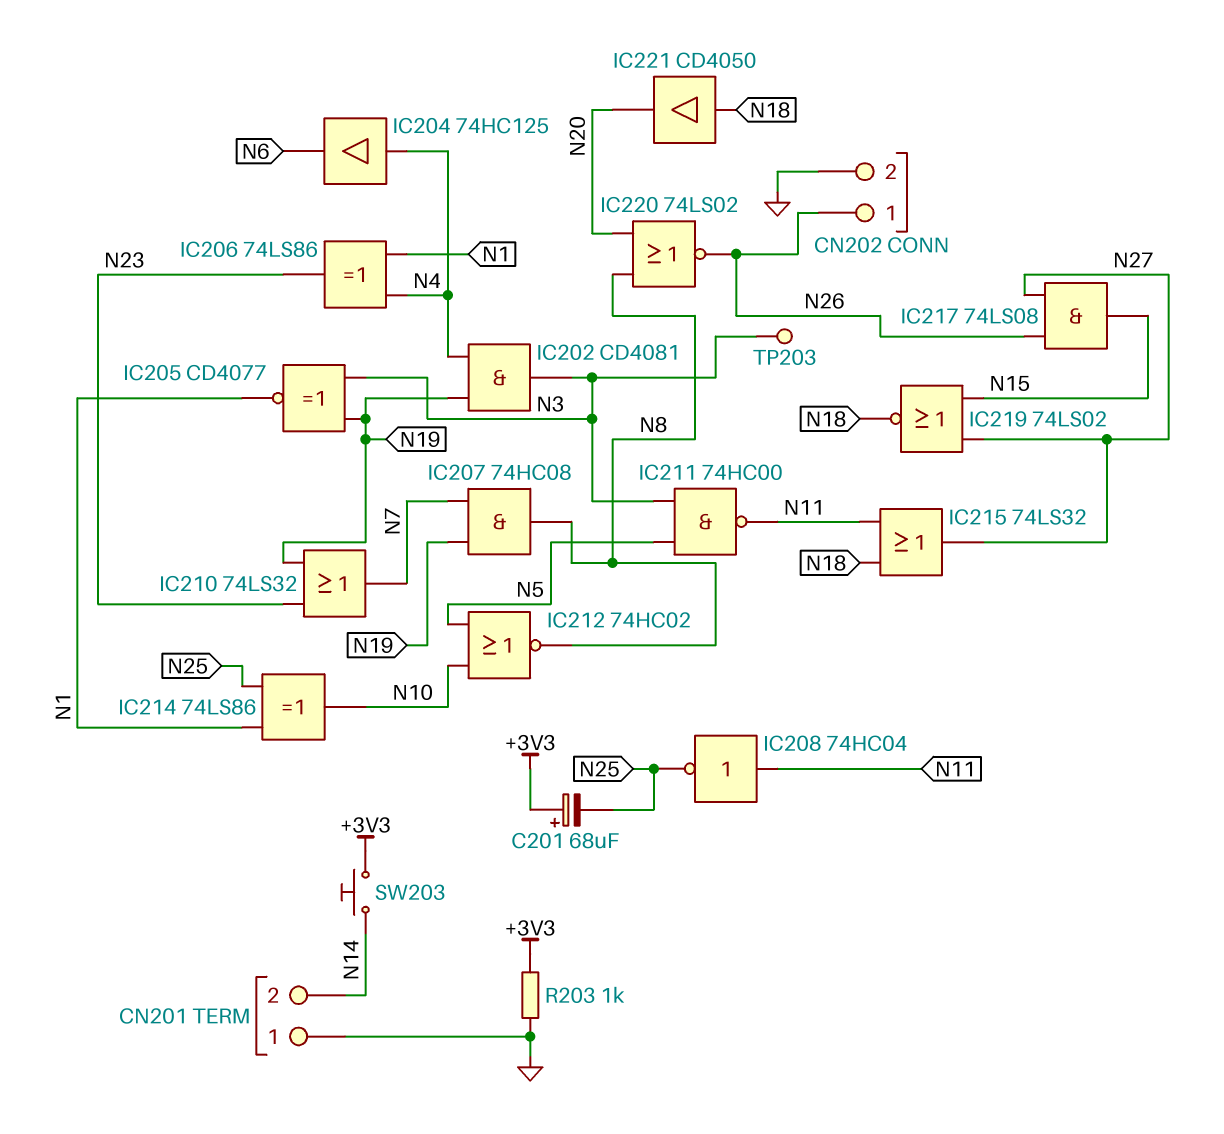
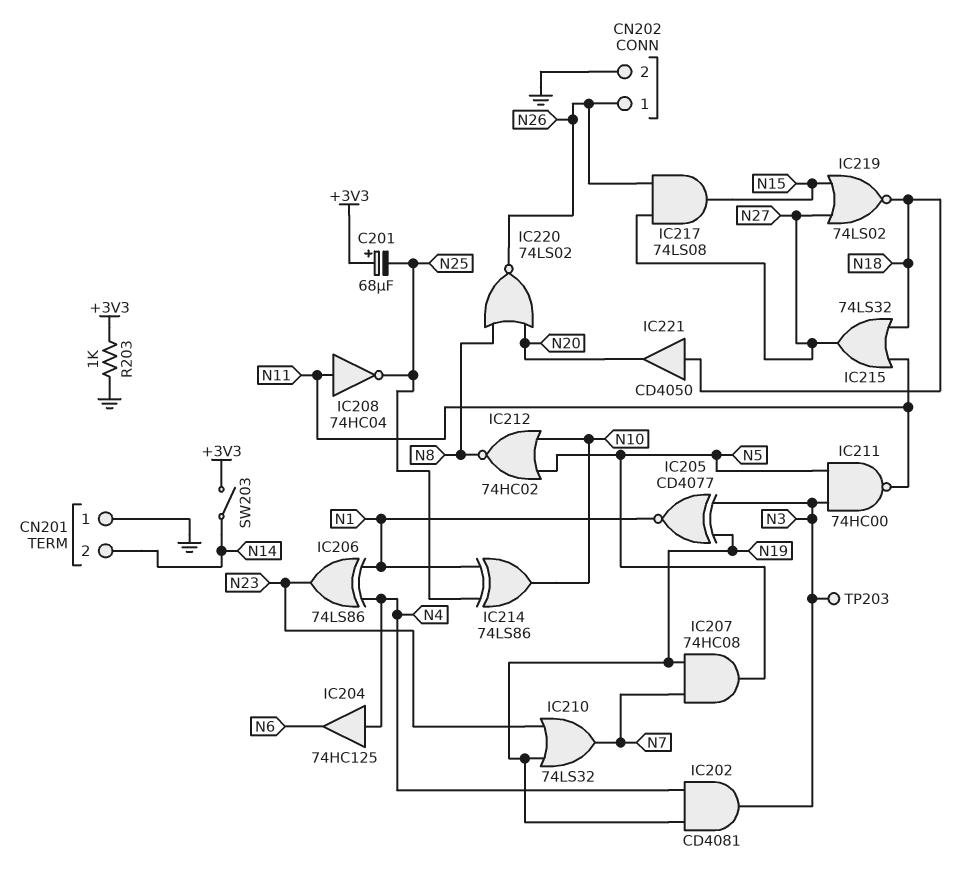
IC207: AND 74HC08 (in N7, in N19, out N8) -> AND 74HC08 (in N7, in N19, out N5)
SW203: button (+3V3, N14) -> switch (+3V3, N14)

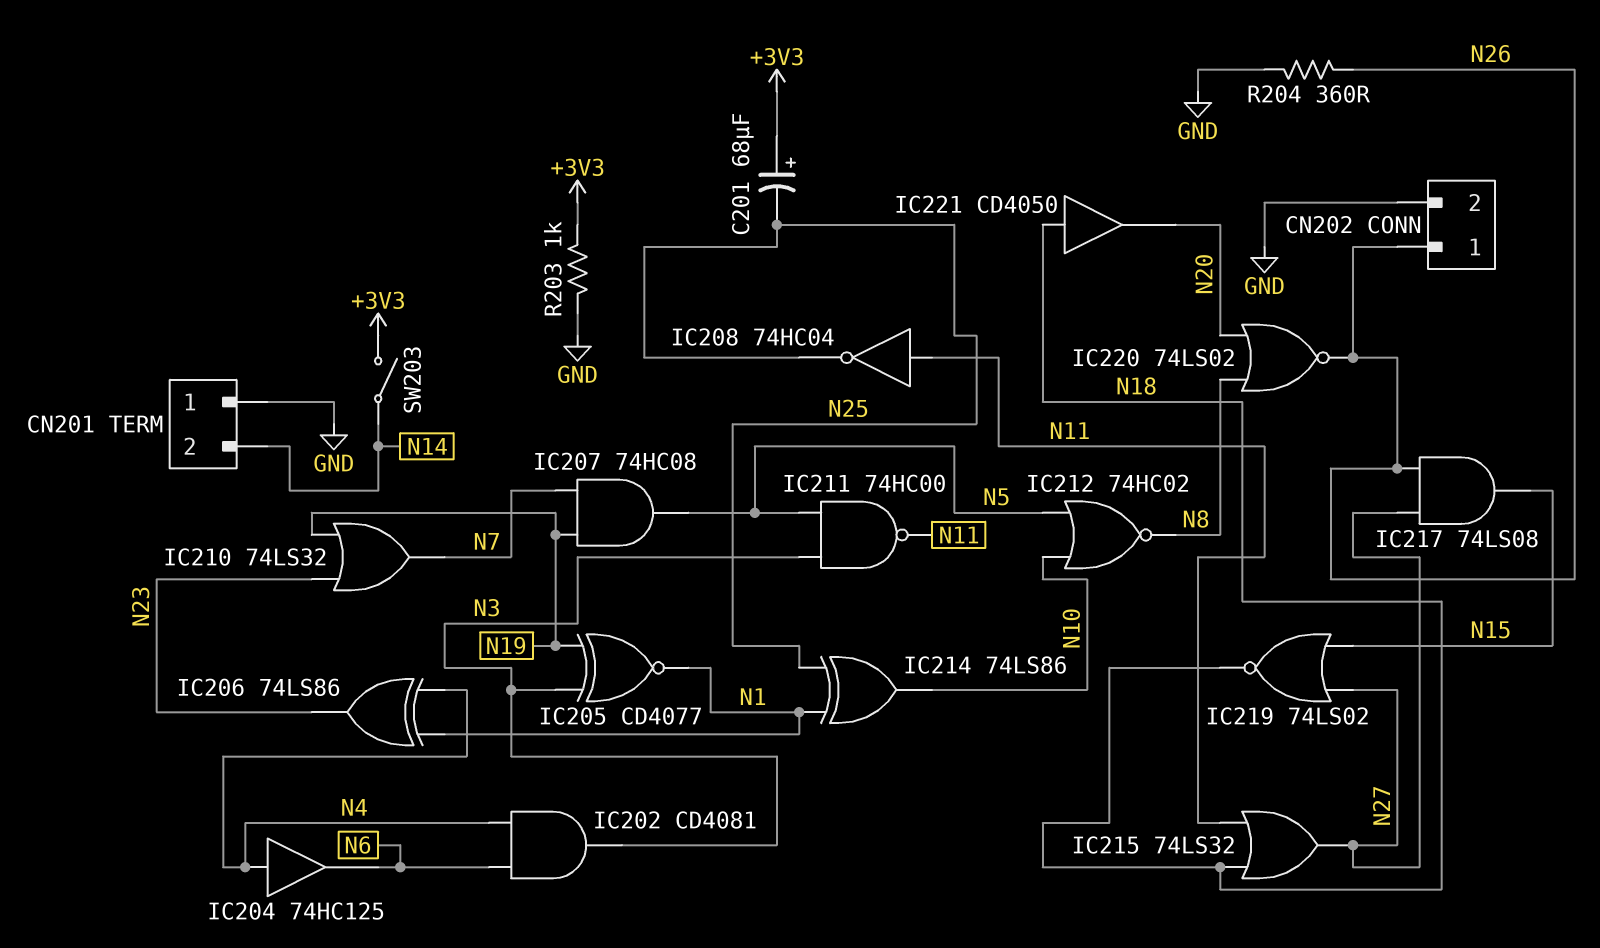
IC202: AND CD4081 (in N4, in N19, out N3) -> AND CD4081 (in N4, in N6, out N3)
R204: none -> 360 (GND, N26)
TP203: test point (N3) -> none

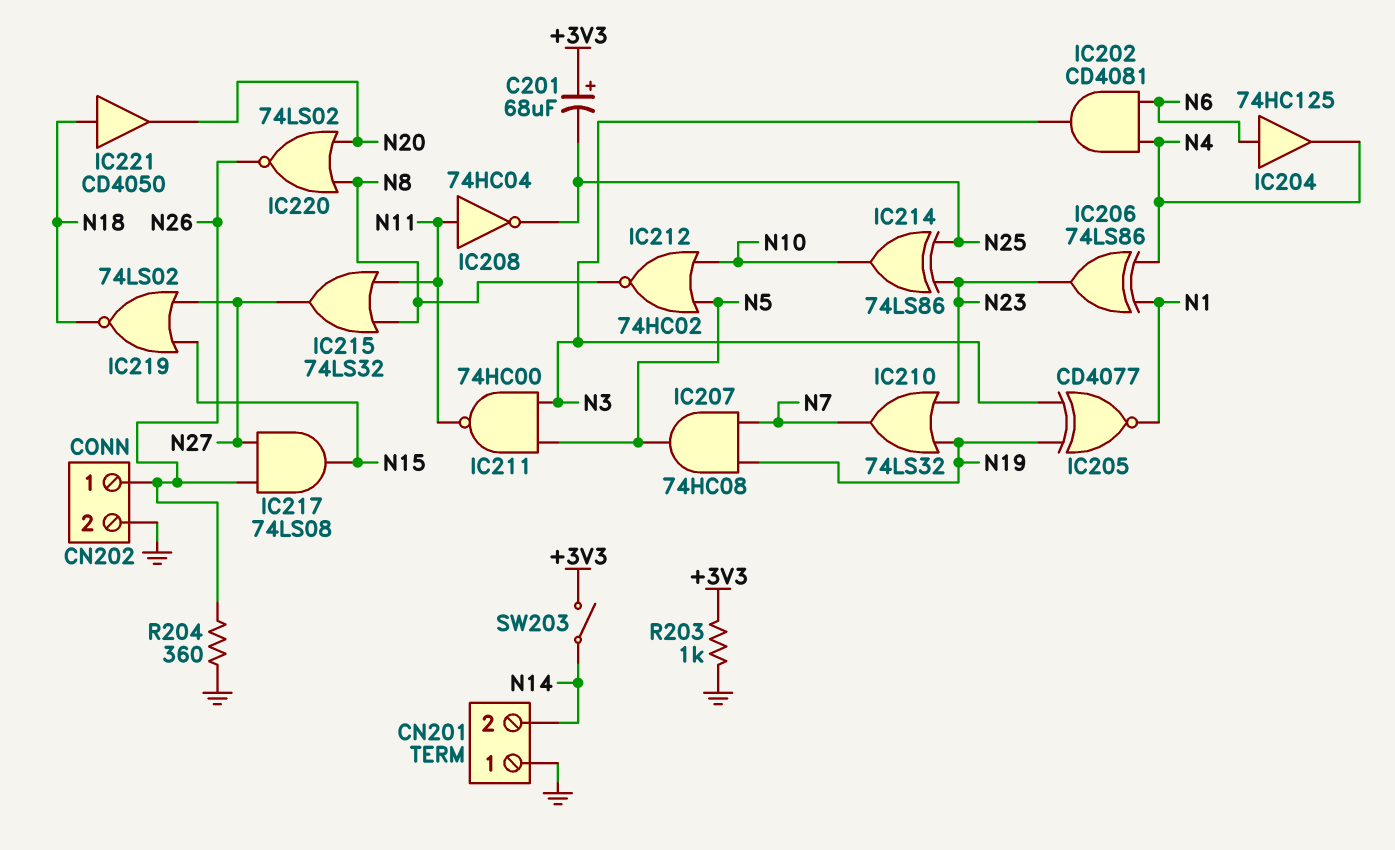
IC204: buffer 74HC125 (in N4, out N6) -> buffer 74HC125 (in N6, out N4)
IC214: XOR 74LS86 (in N1, in N25, out N10) -> XOR 74LS86 (in N23, in N25, out N10)
IC215: OR 74LS32 (in N11, in N18, out N27) -> OR 74LS32 (in N8, in N11, out N27)

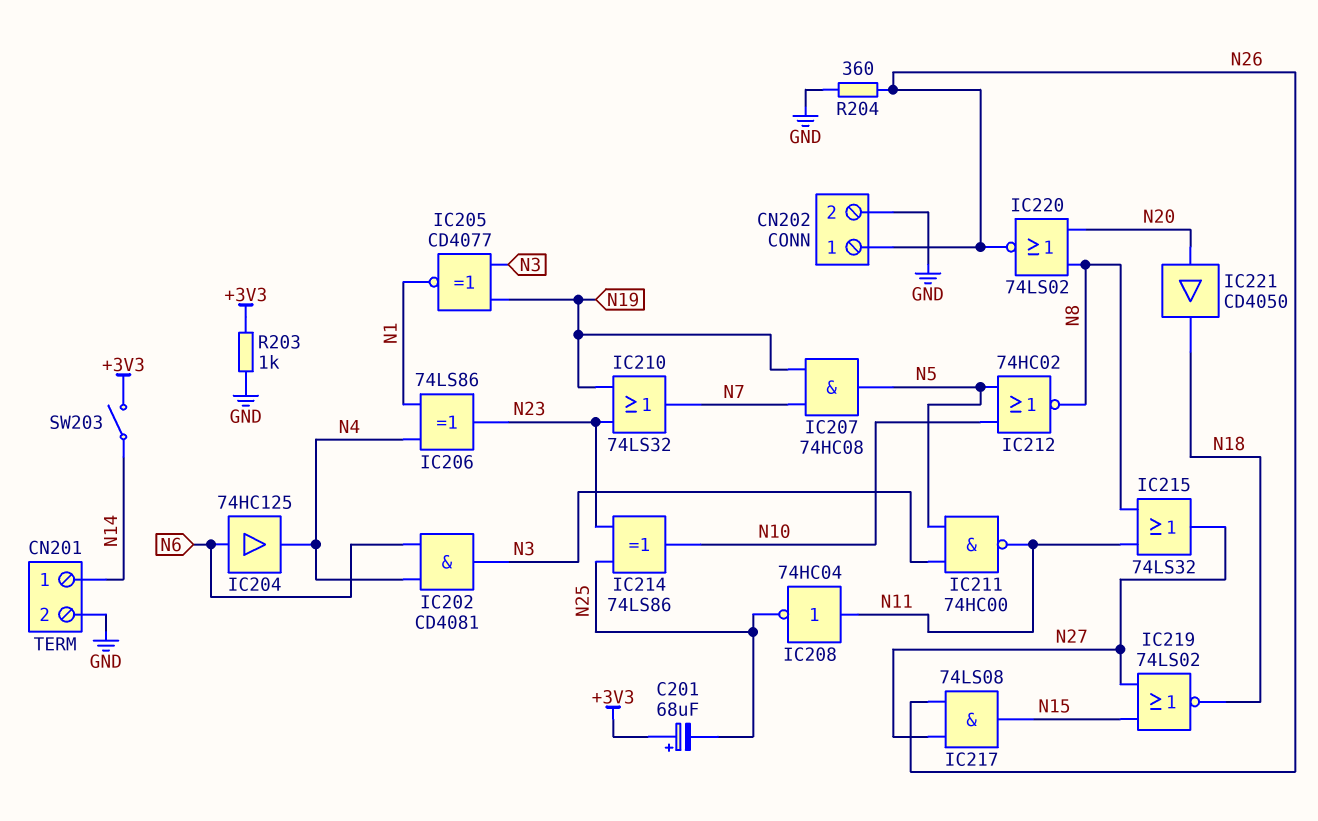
CN201 pin 1: GND -> N14
CN201 pin 2: N14 -> GND
IC221: buffer CD4050 (in N18, out N20) -> buffer CD4050 (in N20, out N18)

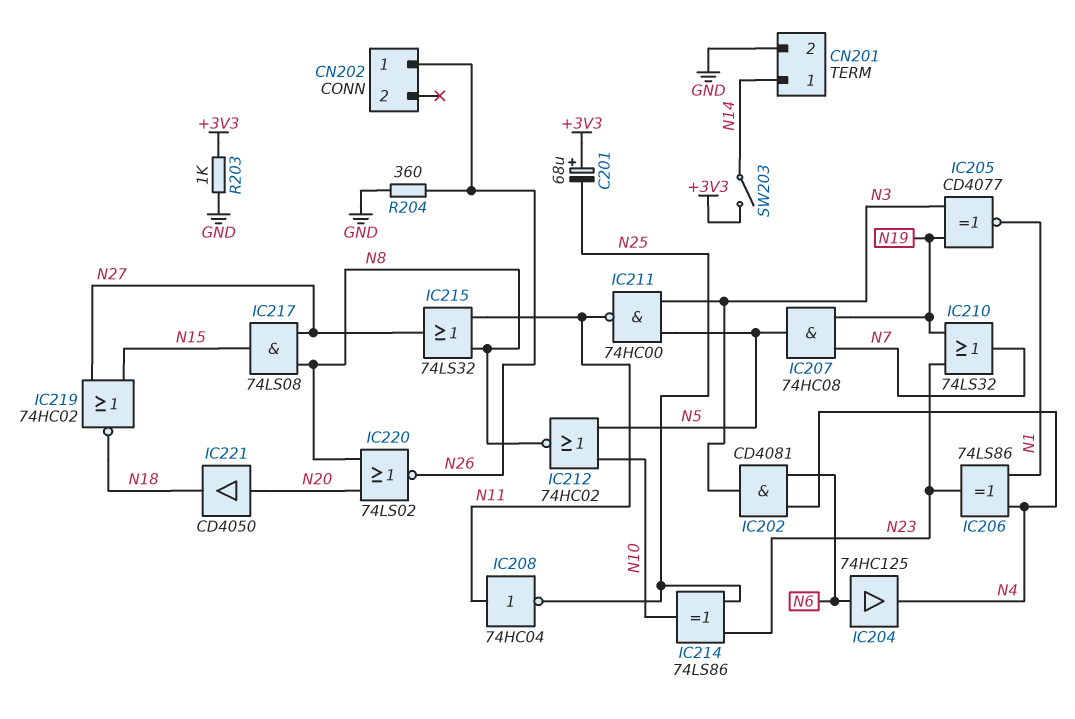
CN202 pin 2: GND -> none
IC217: AND 74LS08 (in N26, in N27, out N15) -> AND 74LS08 (in N8, in N27, out N15)
IC219: NOR 74LS02 (in N15, in N27, out N18) -> NOR 74HC02 (in N15, in N27, out N18)

